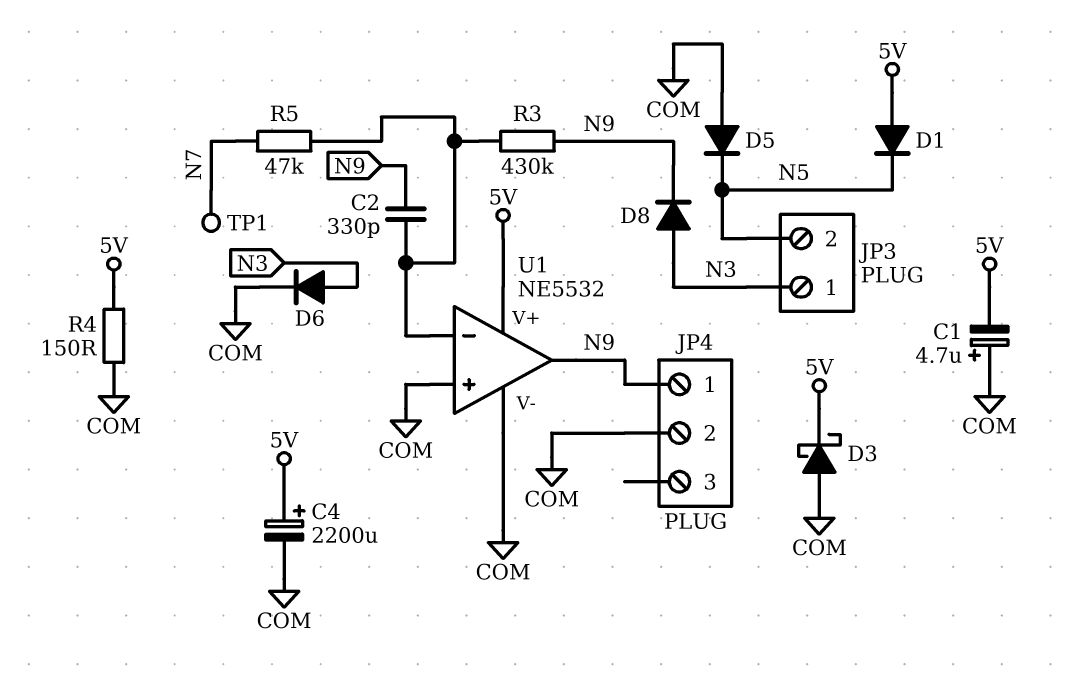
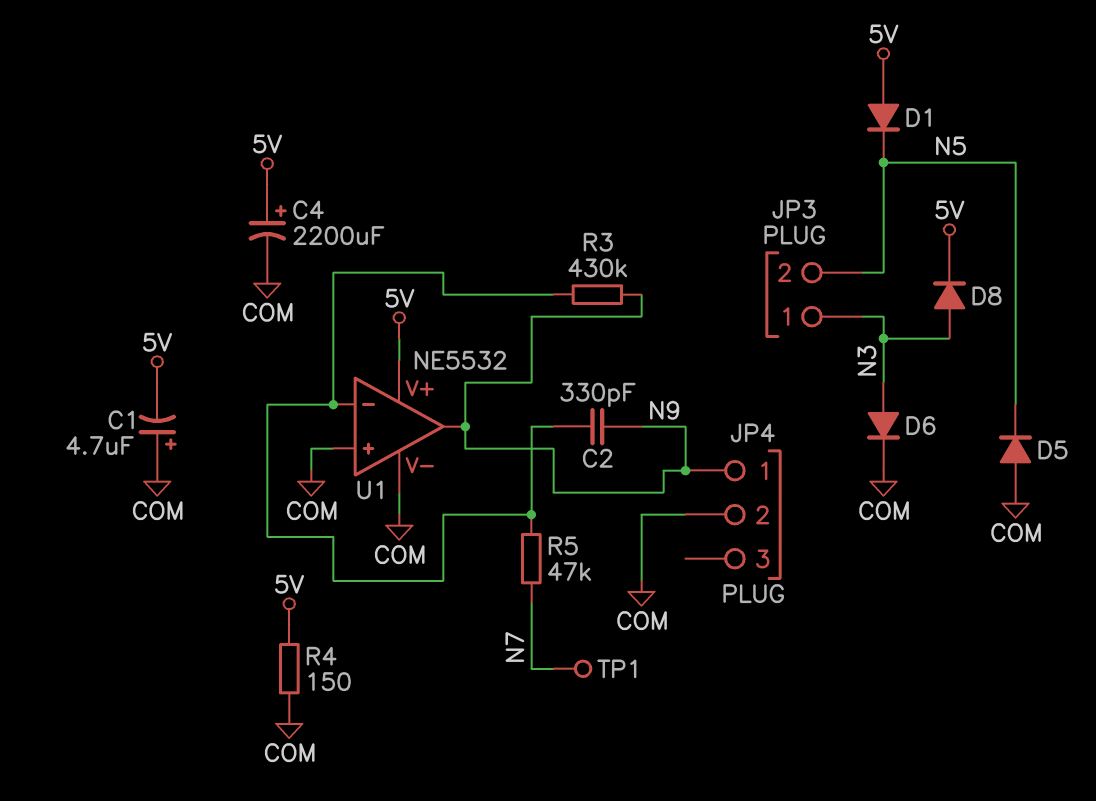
D3: schottky (A COM, K 5V) -> none
D8: diode (A N3, K N9) -> diode (A N3, K 5V)

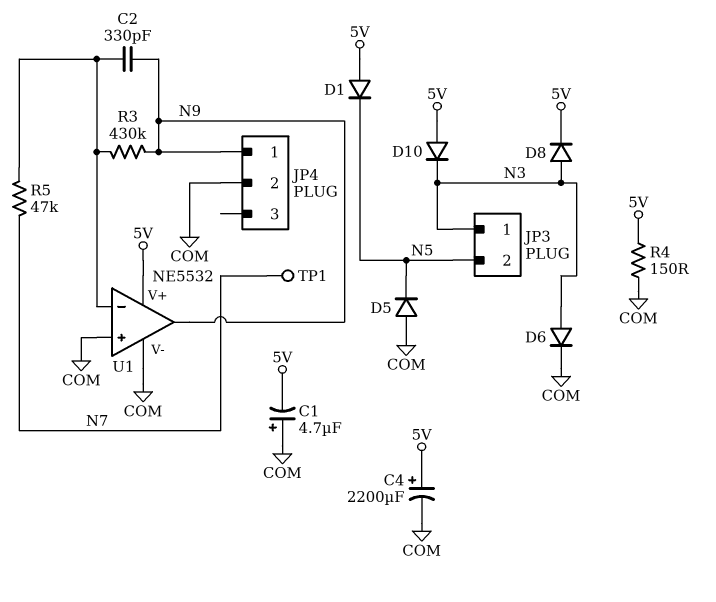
D10: none -> diode (A 5V, K N3)

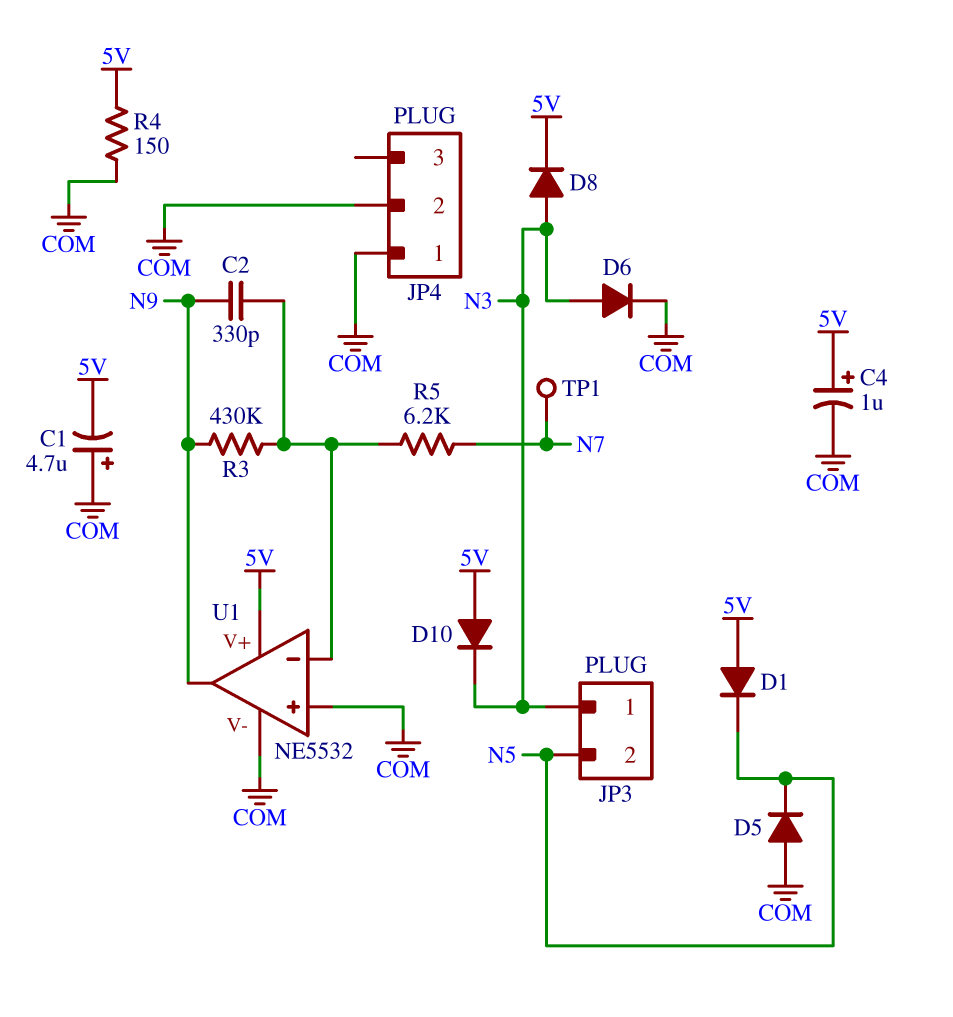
C4: 2200uF (plus 5V, minus COM) -> 1uF (plus 5V, minus COM)
JP4 pin 1: N9 -> COM
R5: 47k (N7, U1/in-) -> 6.2k (N7, U1/in-)

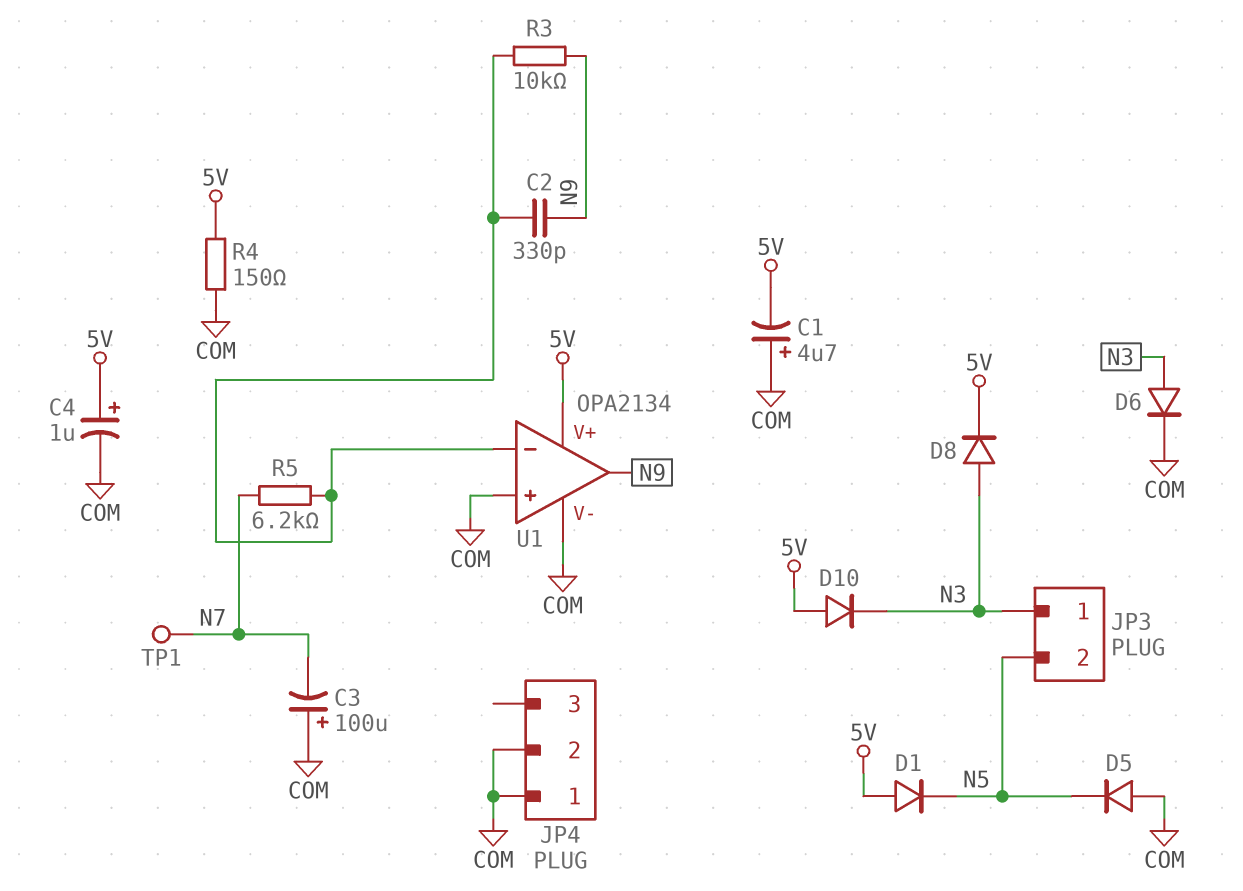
C3: none -> 100uF (plus COM, minus N7)
R3: 430k (N9, U1/in-) -> 10k (N9, U1/in-)
U1: NE5532 -> OPA2134

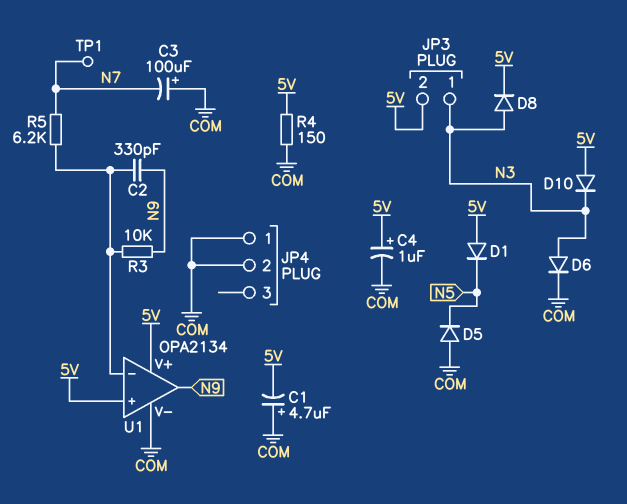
JP3 pin 2: N5 -> 5V
U1 pin in+: COM -> 5V

